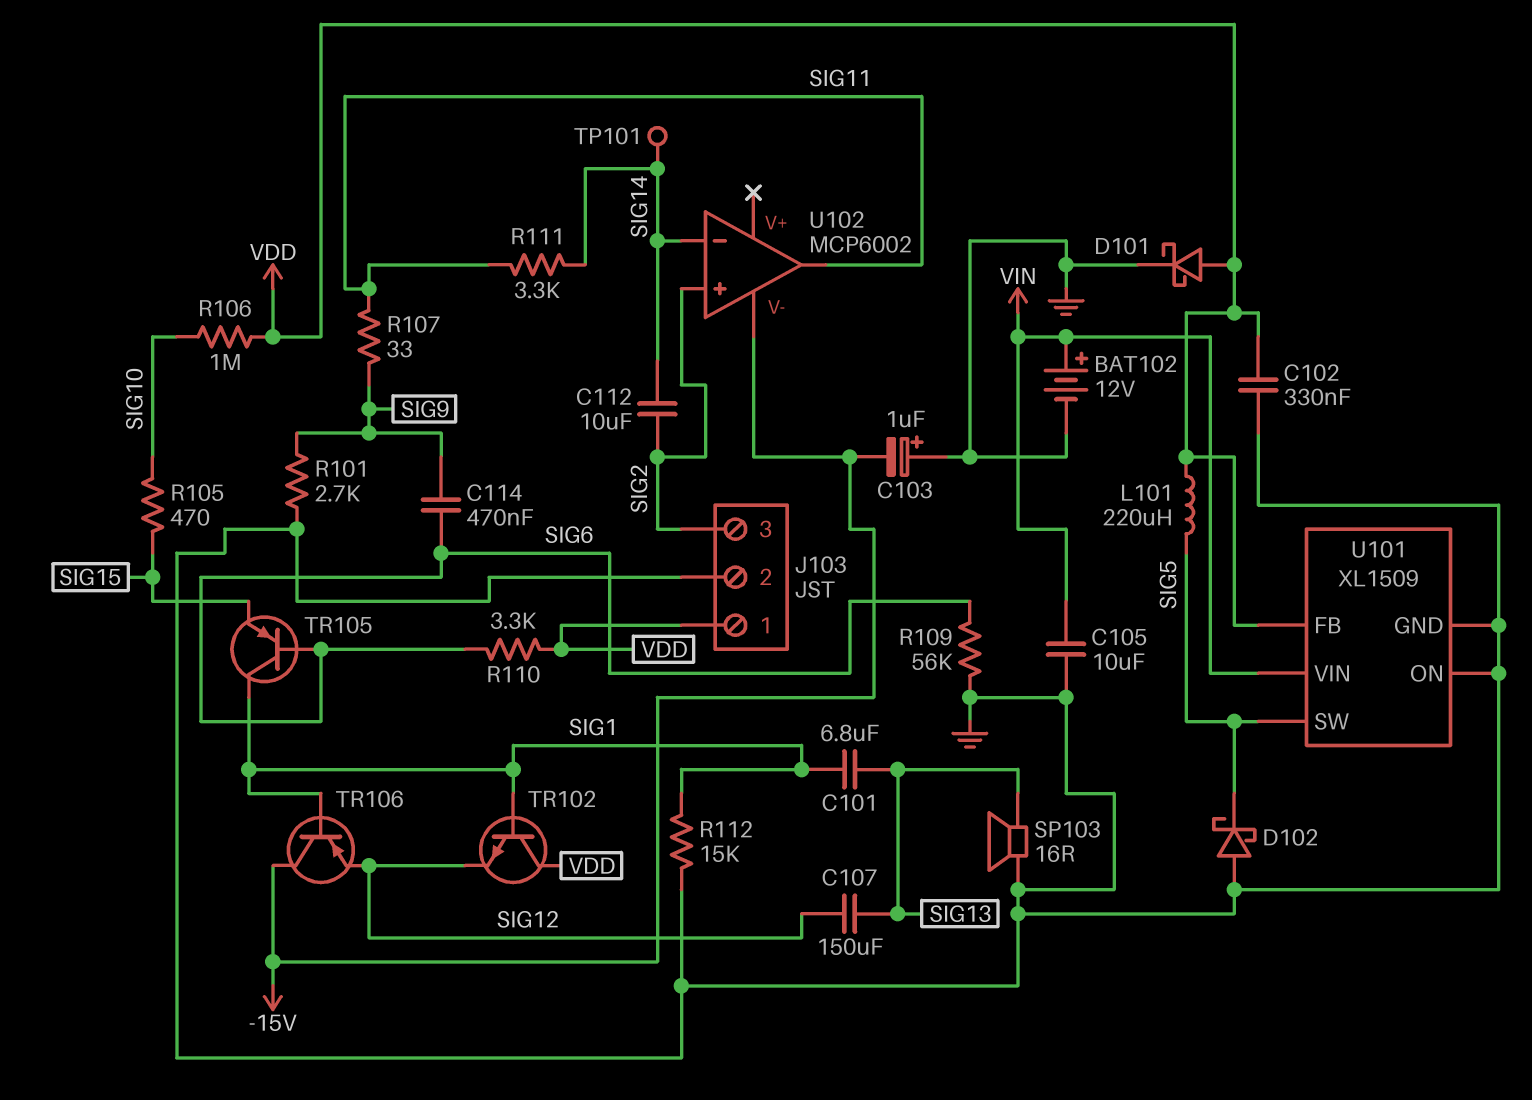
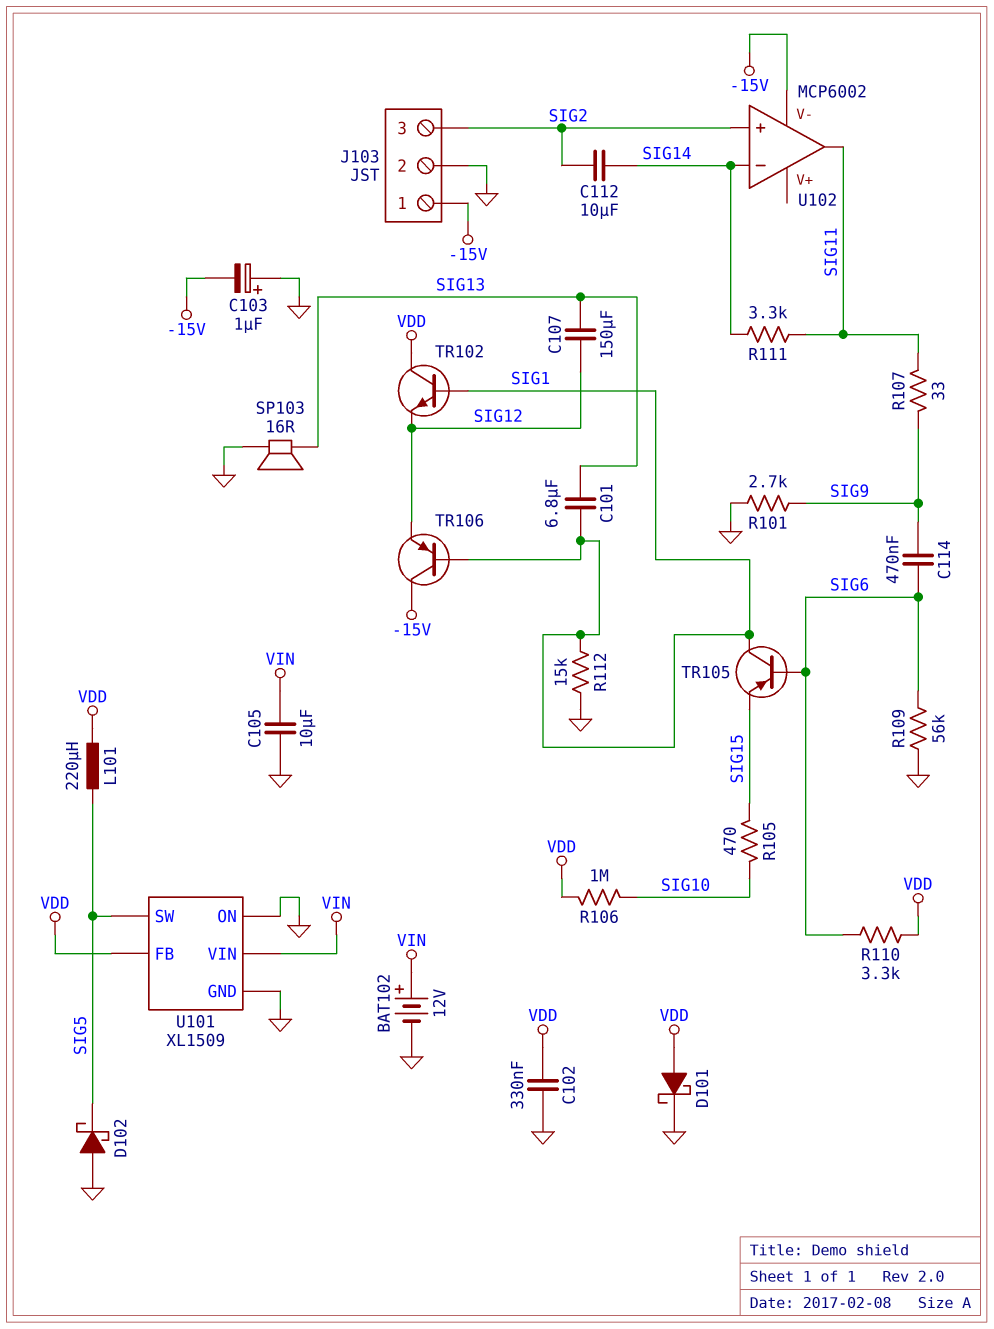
J103 pin 1: VDD -> -15V
TP101: test point (SIG14) -> none

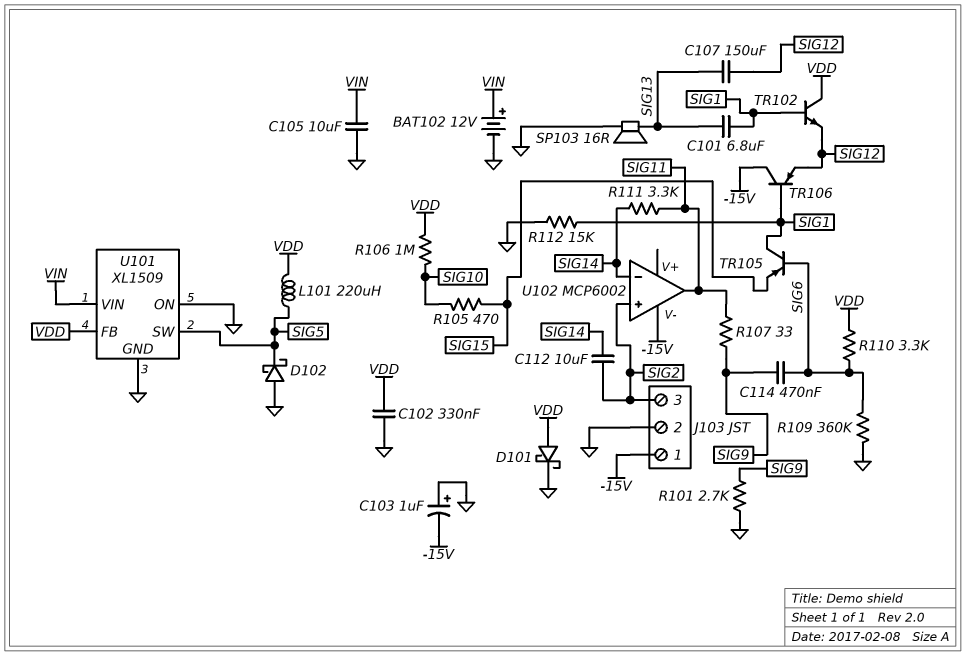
R109: 56k (GND, SIG6) -> 360k (GND, SIG6)

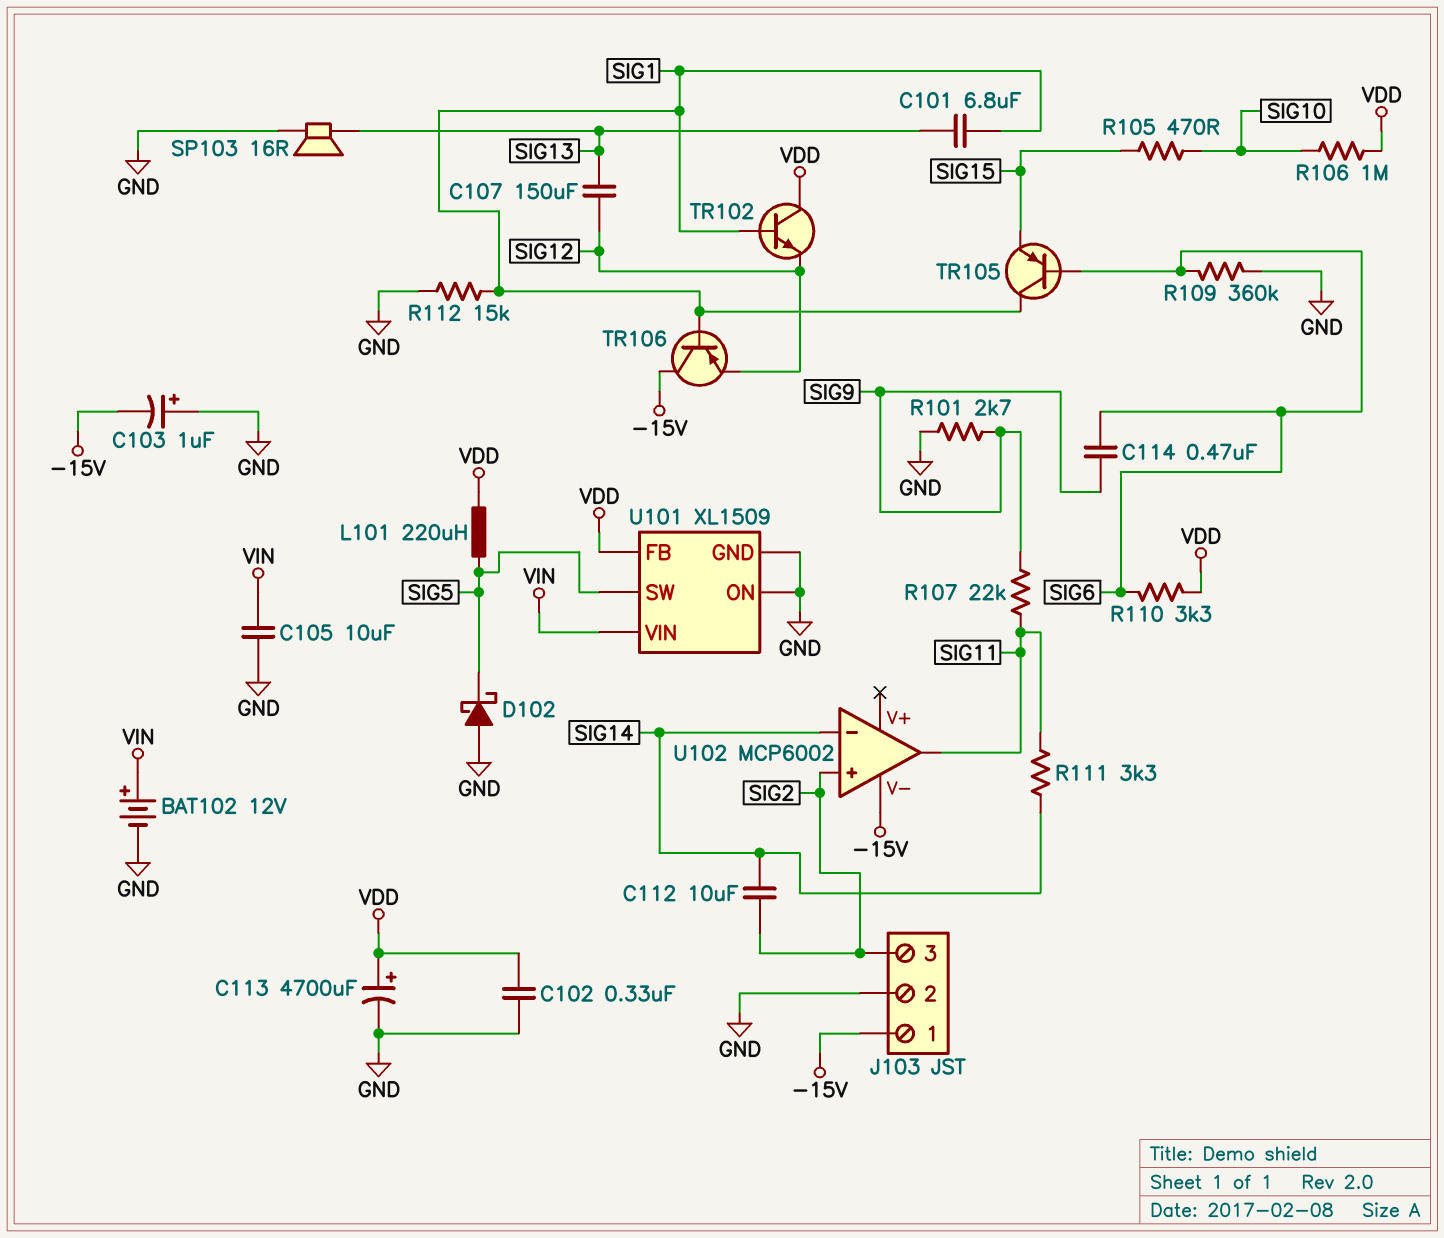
C113: none -> 4700uF (plus VDD, minus GND)
D101: schottky (A VDD, K GND) -> none
R107: 33 (SIG9, SIG11) -> 22k (SIG9, SIG11)

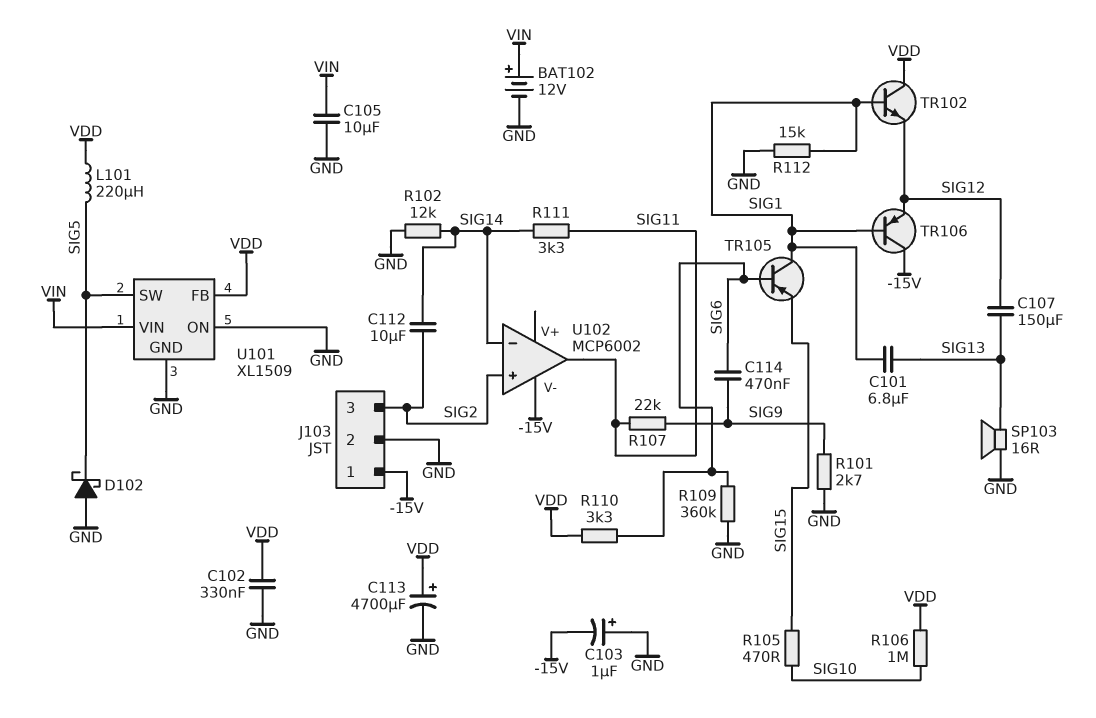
R102: none -> 12k (GND, SIG14)

